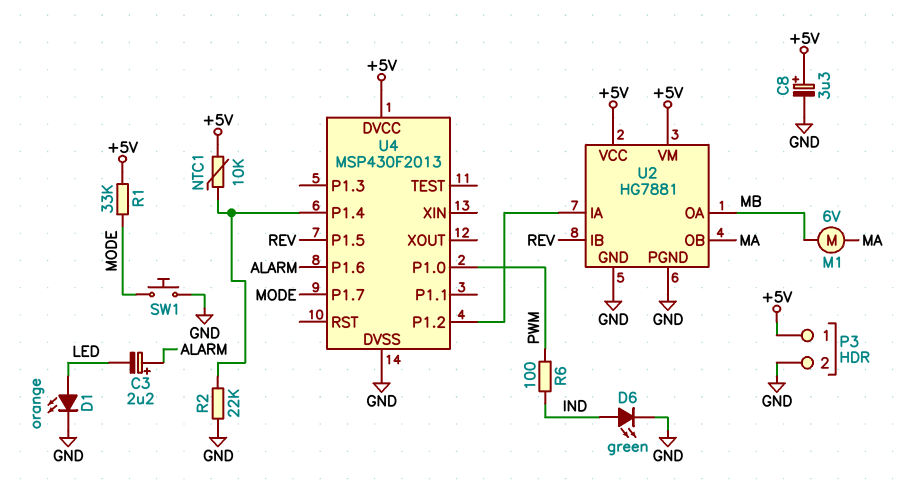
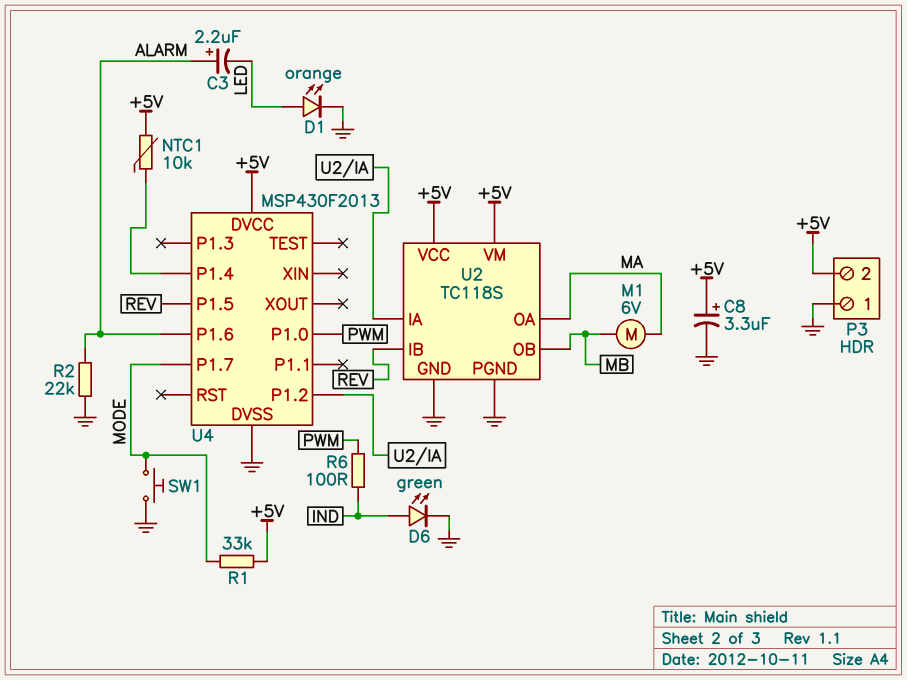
P3 pin 1: +5V -> GND
P3 pin 2: GND -> +5V
R2: 22k (GND, U4/P1.4) -> 22k (ALARM, GND)
U2: HG7881 -> TC118S
U2 pin OA: MB -> MA
U2 pin OB: MA -> MB

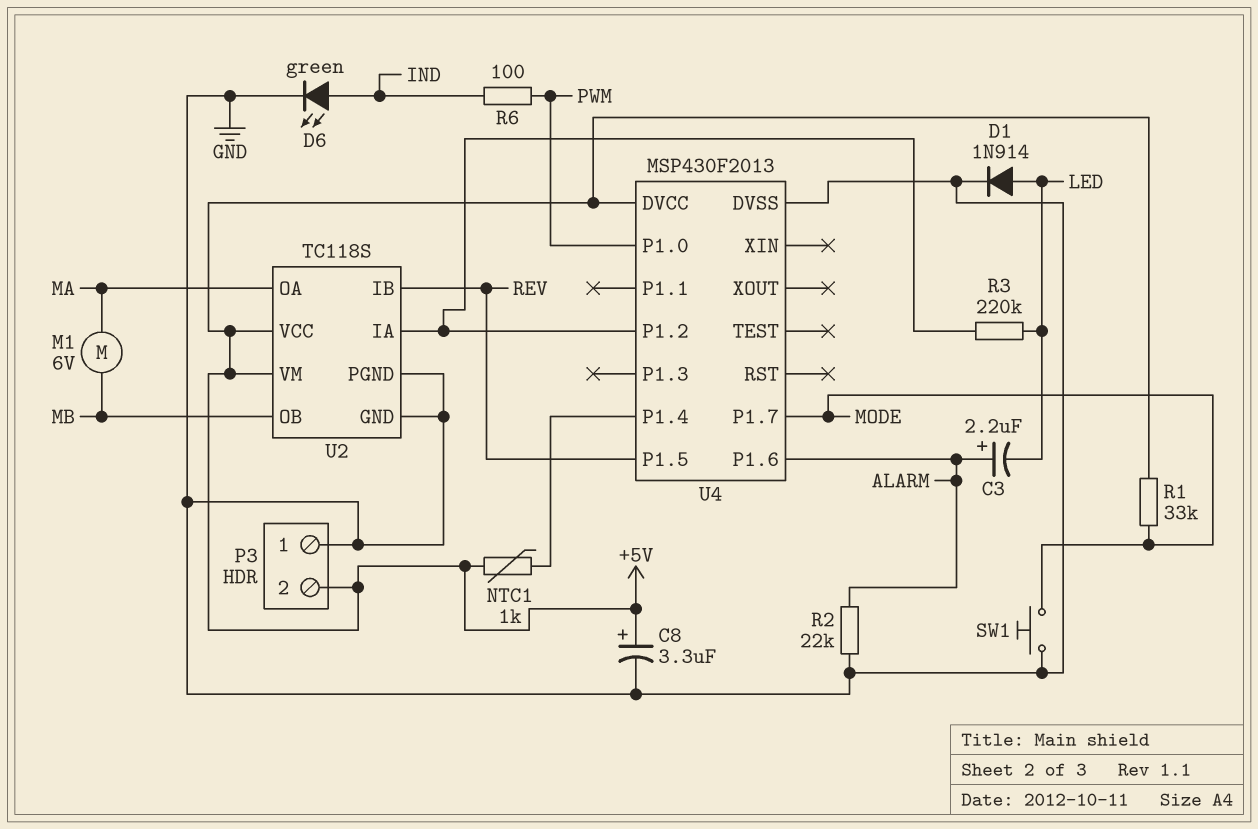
D1: LED orange (A LED, K GND) -> diode 1N914 (A LED, K GND)
NTC1: 10k (+5V, U4/P1.4) -> 1k (+5V, U4/P1.4)
R3: none -> 220k (LED, U2/IA)

